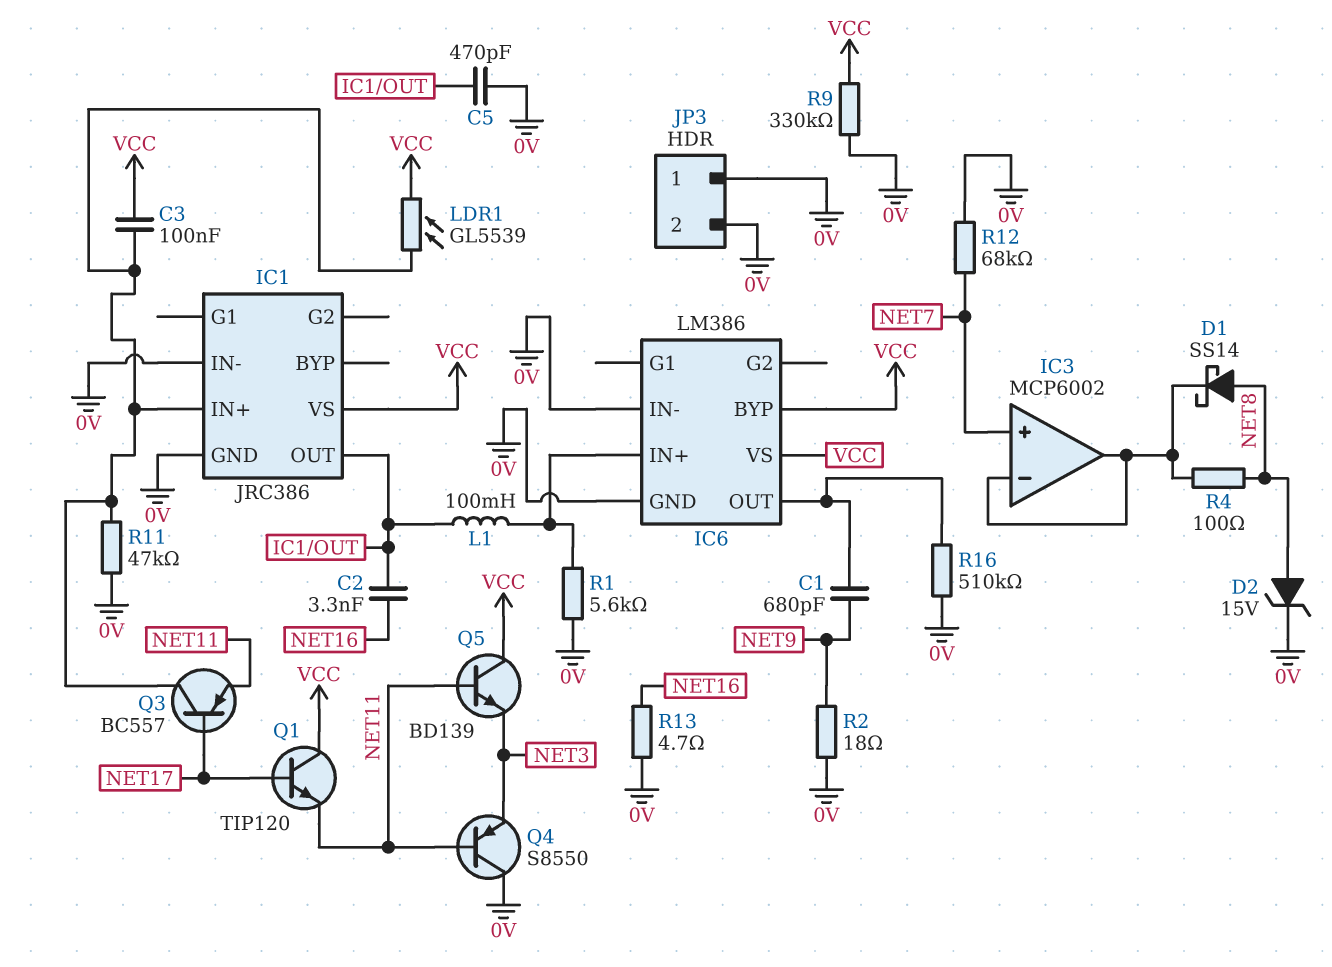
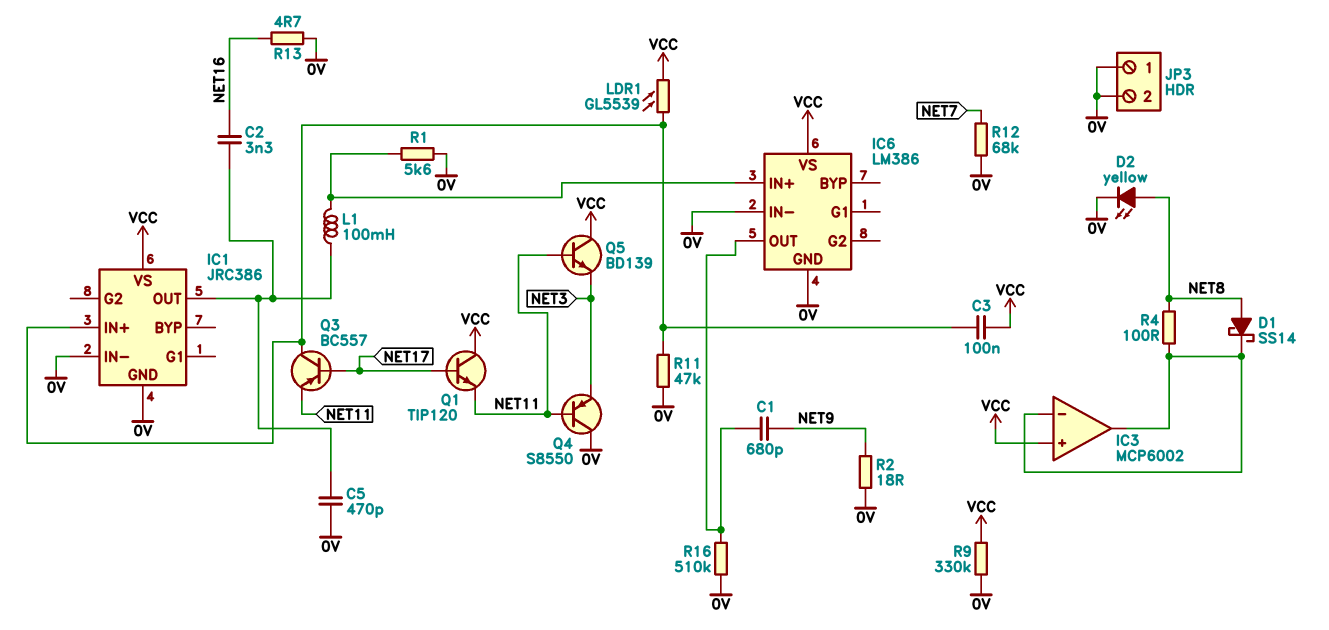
D2: zener 15V (A NET8, K 0V) -> LED yellow (A NET8, K 0V)
IC3 pin in+: NET7 -> VCC
IC6 pin BYP: VCC -> none

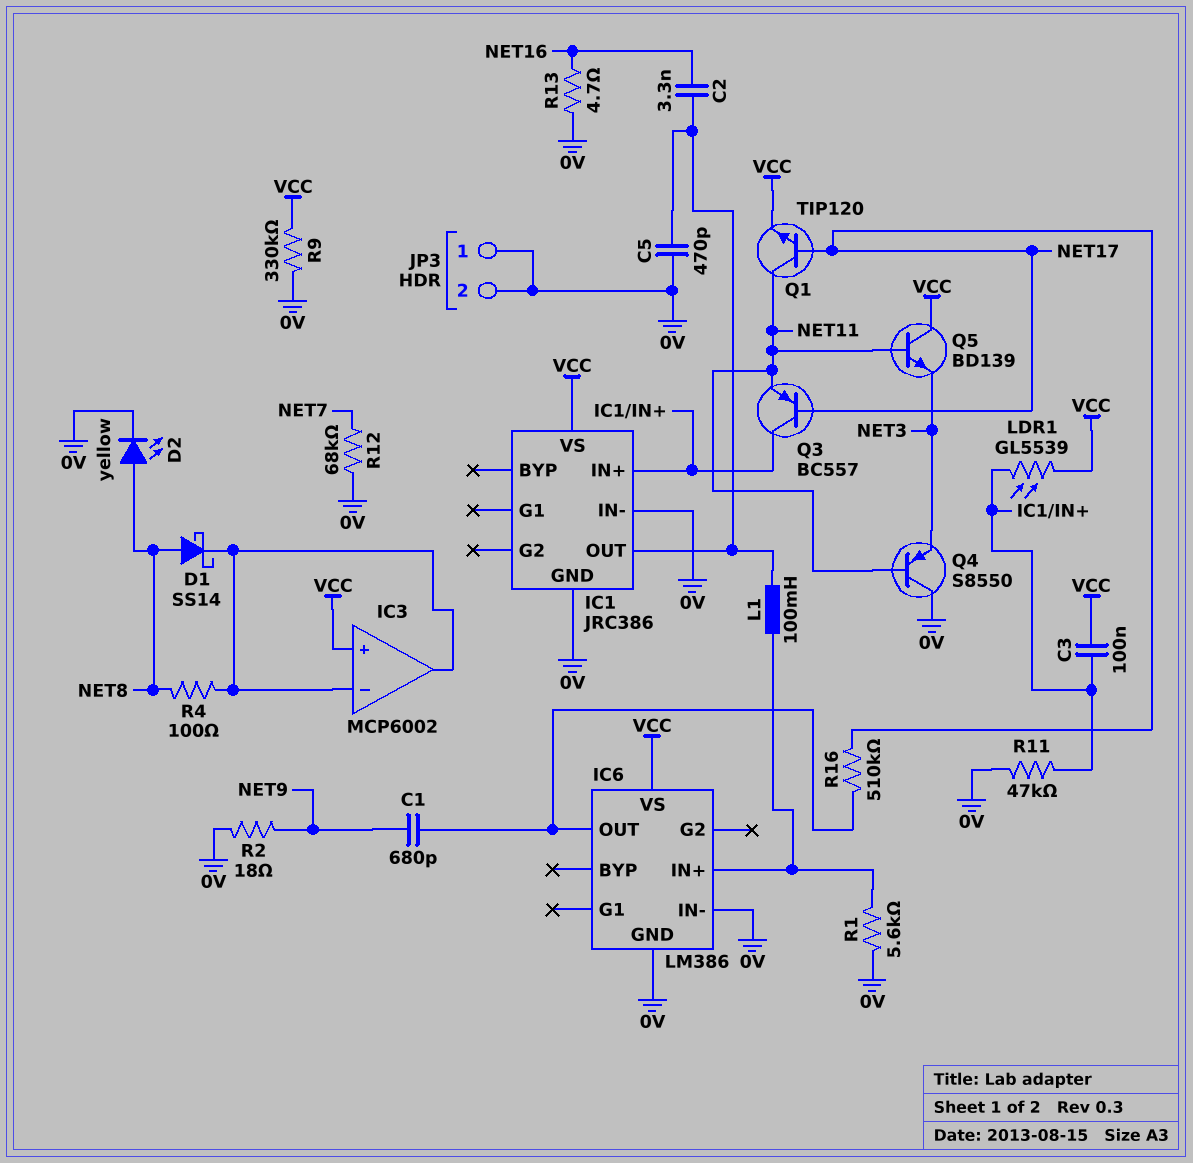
Q1: NPN TIP120 (B NET17, C VCC, E NET11) -> NPN TIP120 (B NET17, C NET11, E VCC)
R16: 510k (0V, IC6/OUT) -> 510k (IC6/OUT, NET17)

